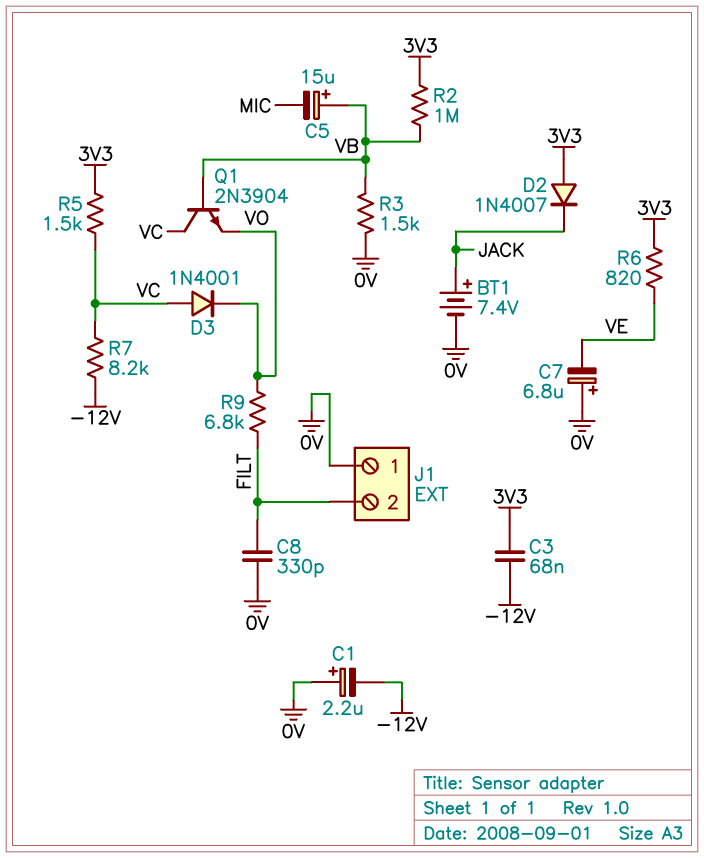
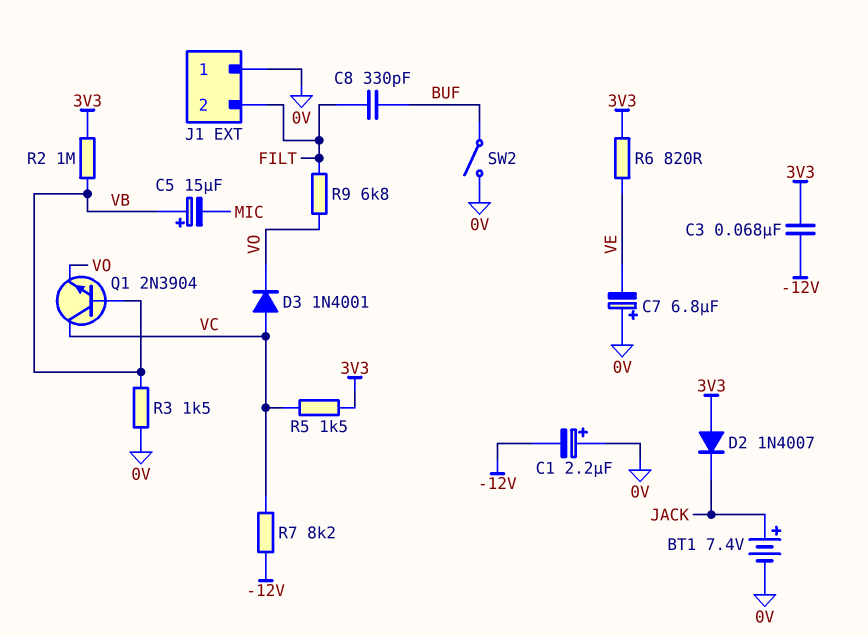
C8: 330pF (0V, FILT) -> 330pF (BUF, FILT)
SW2: none -> switch (0V, BUF)

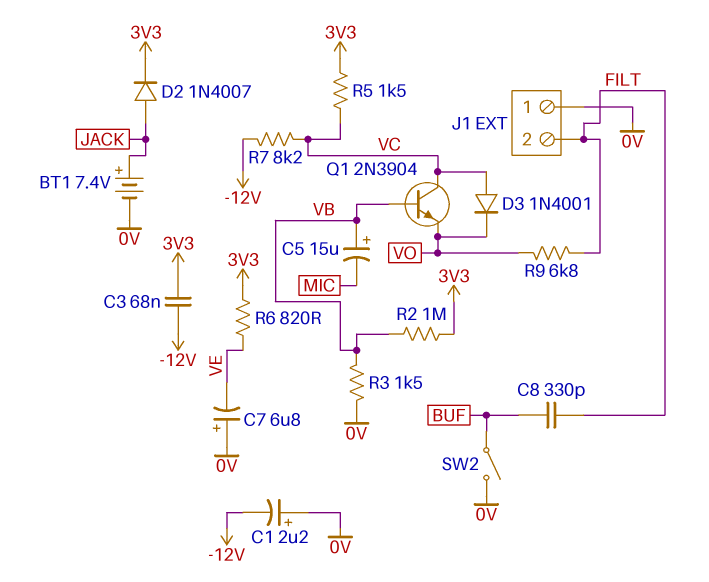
D2: diode 1N4007 (A 3V3, K JACK) -> diode 1N4007 (A JACK, K 3V3)

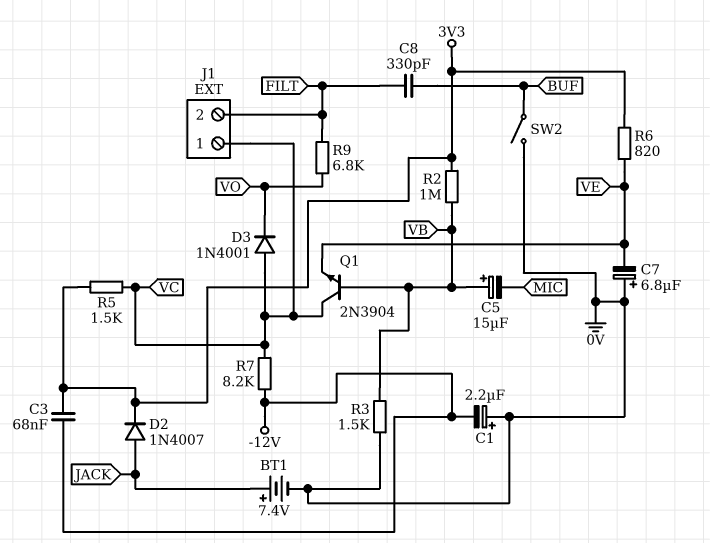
J1 pin 1: 0V -> VC
Q1: NPN 2N3904 (B VB, C VC, E VO) -> NPN 2N3904 (B VB, C VC, E VE)

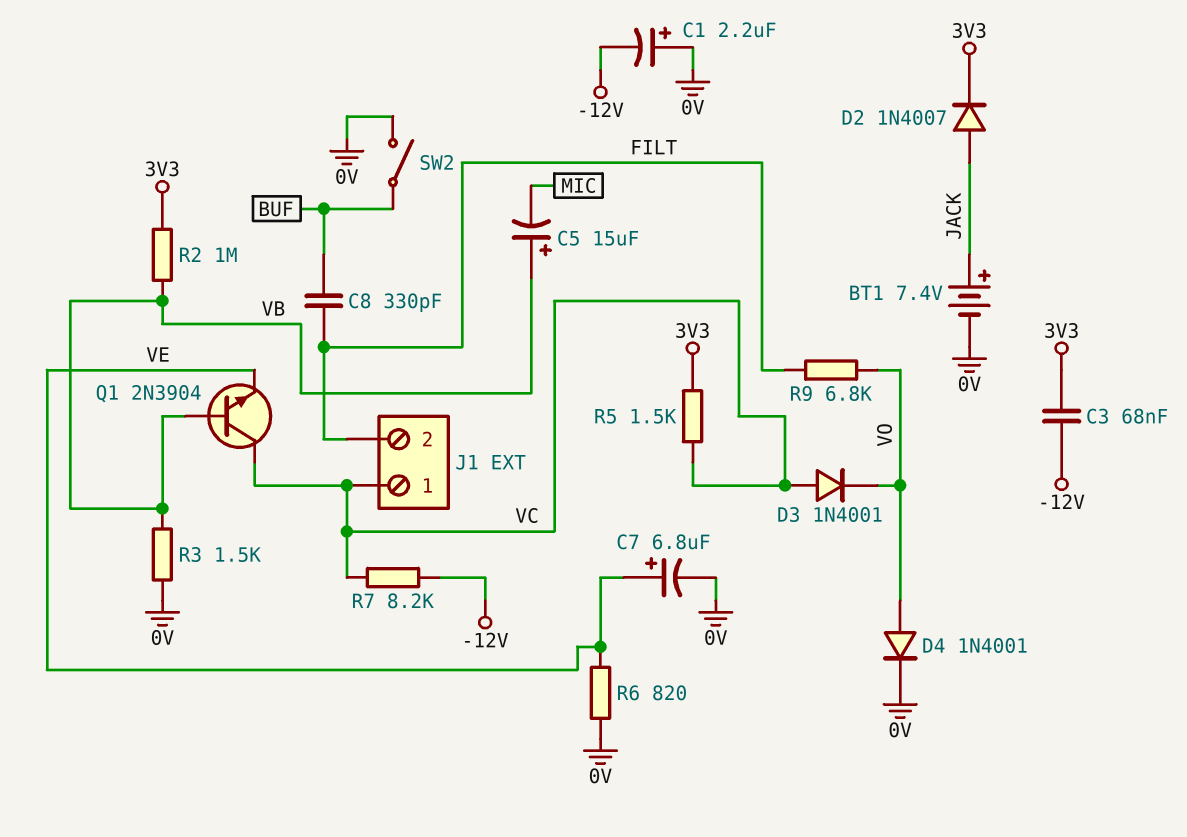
C7: 6.8uF (plus 0V, minus VE) -> 6.8uF (plus VE, minus 0V)
D4: none -> diode 1N4001 (A VO, K 0V)
R6: 820 (3V3, VE) -> 820 (0V, VE)

